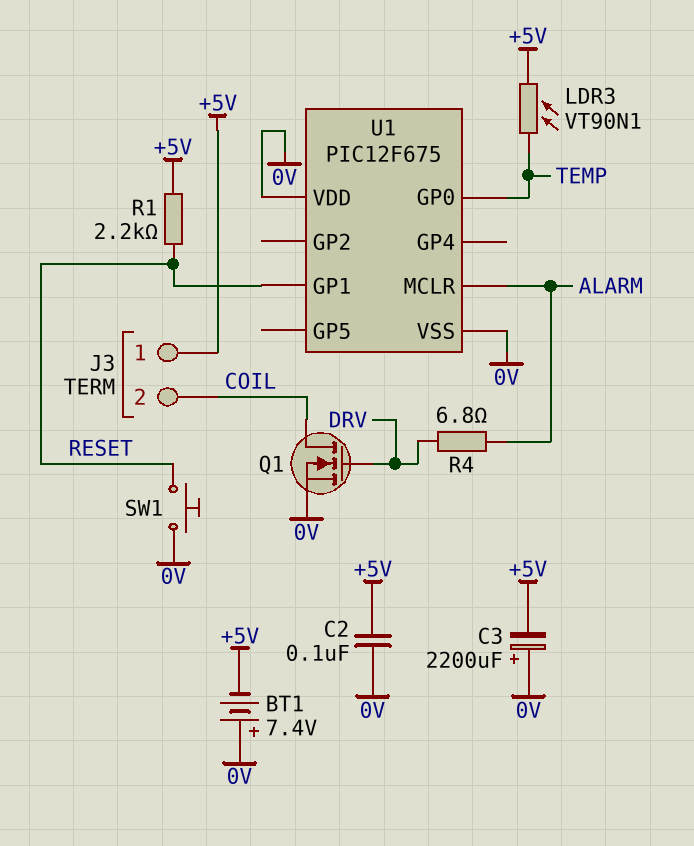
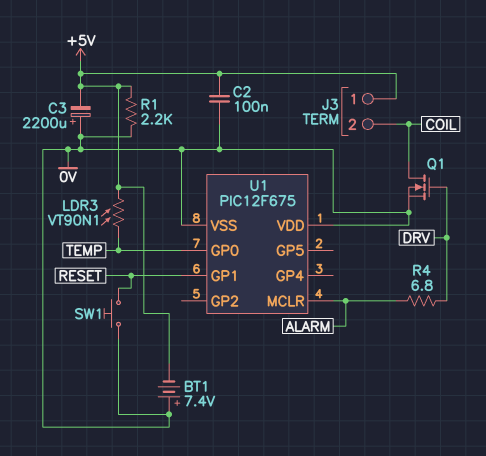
R1: 2.2k (+5V, RESET) -> 2.2k (+5V, 0V)

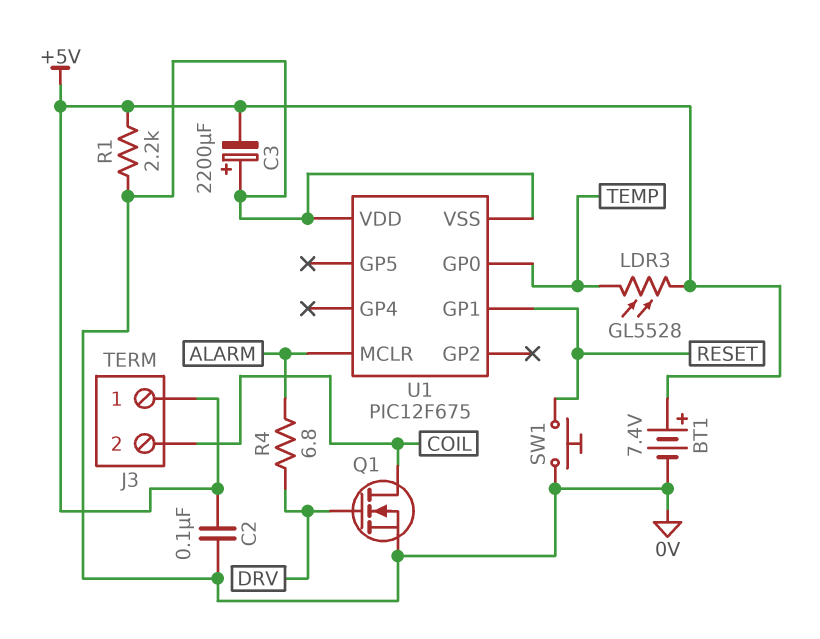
BT1: 7.4V (plus 0V, minus +5V) -> 7.4V (plus +5V, minus 0V)
LDR3: VT90N1 (+5V, TEMP) -> GL5528 (+5V, TEMP)

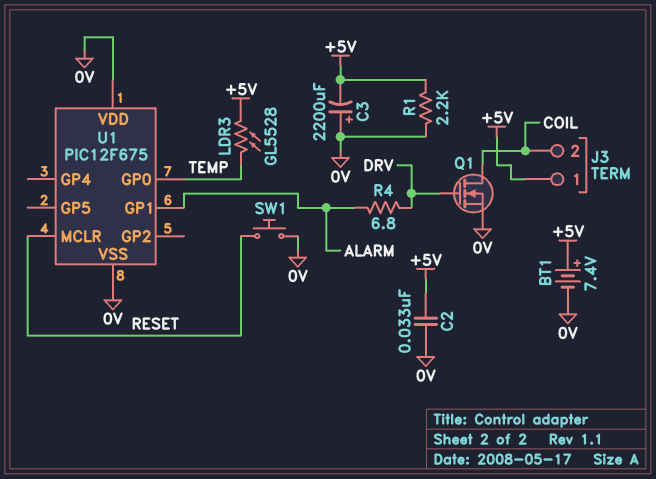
C2: 100nF (+5V, 0V) -> 33nF (+5V, 0V)
U1 pin GP1: RESET -> ALARM
U1 pin MCLR: ALARM -> RESET

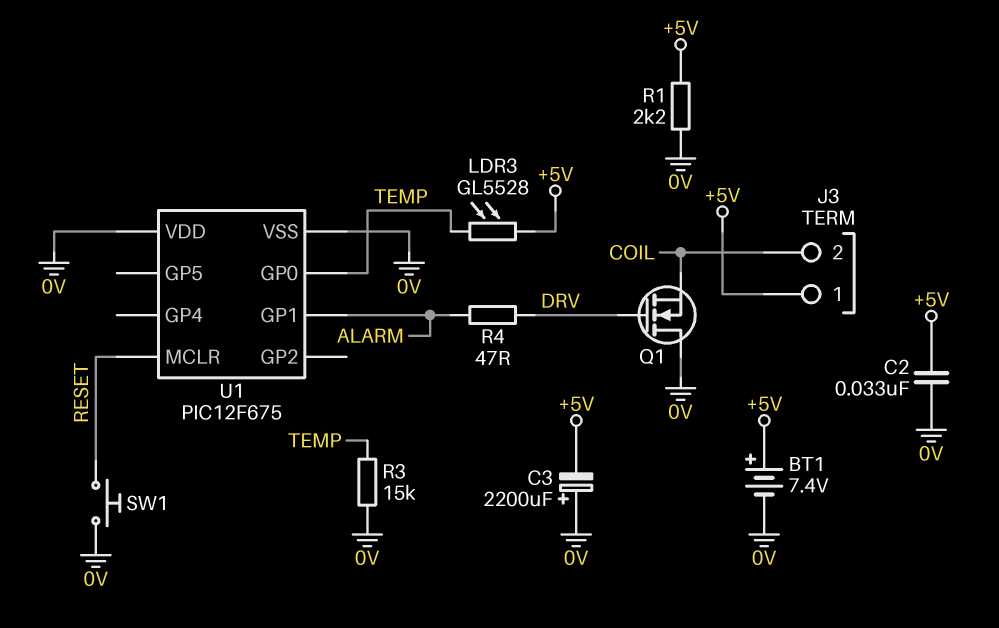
Q1: NMOS (G DRV, D COIL, S 0V) -> NMOS (G DRV, D 0V, S COIL)
R3: none -> 15k (0V, TEMP)
R4: 6.8 (ALARM, DRV) -> 47 (ALARM, DRV)

